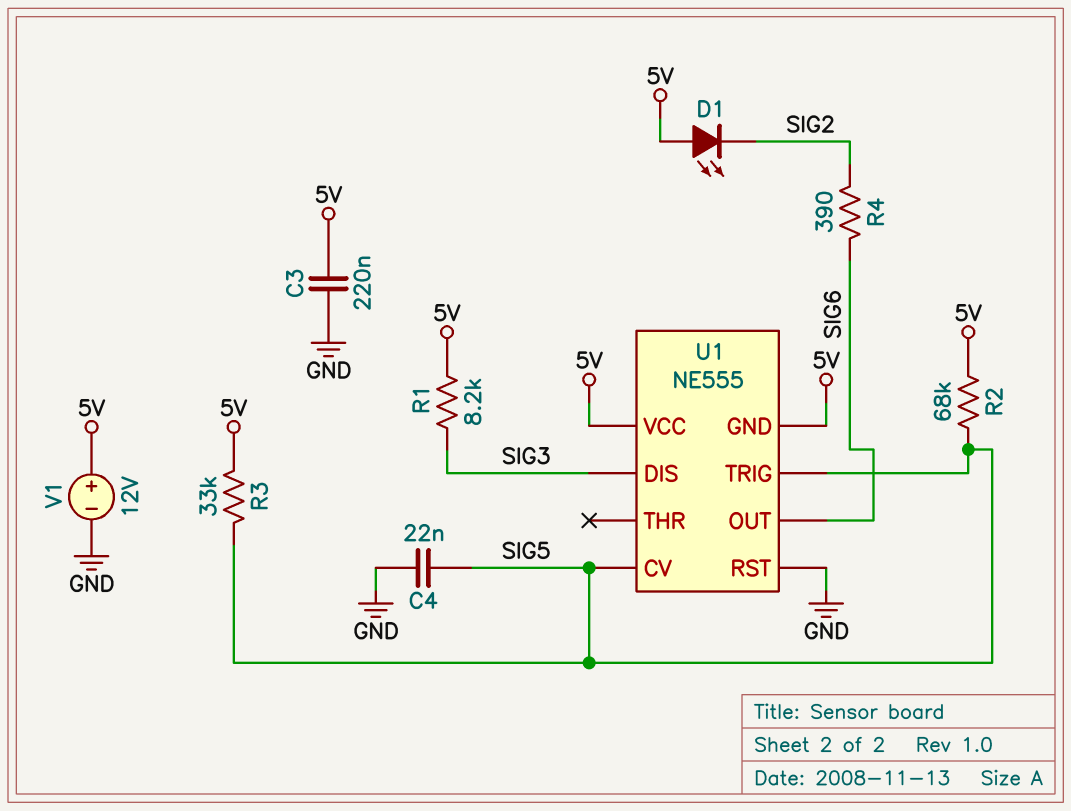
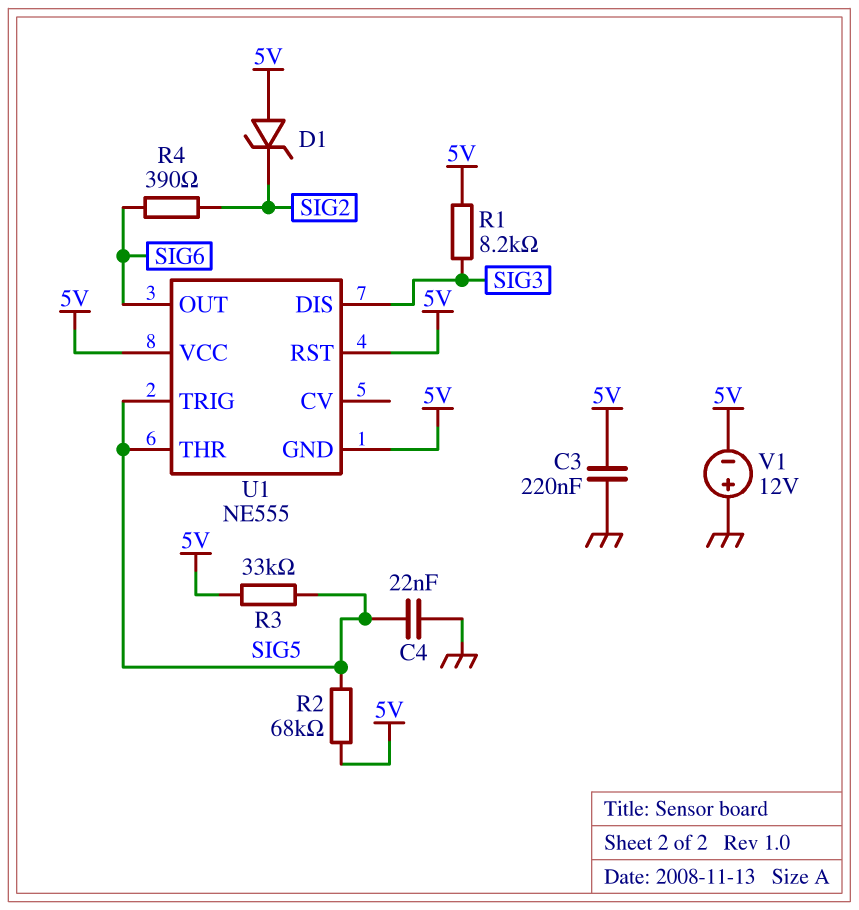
D1: LED (A 5V, K SIG2) -> zener (A 5V, K SIG2)
U1 pin CV: SIG5 -> none
U1 pin RST: GND -> 5V
U1 pin THR: none -> SIG5
V1: 12V (plus 5V, minus GND) -> 12V (plus GND, minus 5V)

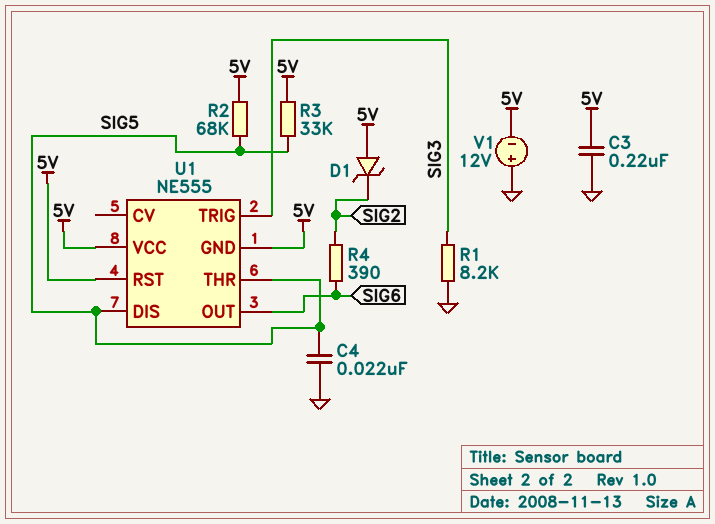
R1: 8.2k (5V, SIG3) -> 8.2k (GND, SIG3)
U1 pin DIS: SIG3 -> SIG5
U1 pin TRIG: SIG5 -> SIG3

